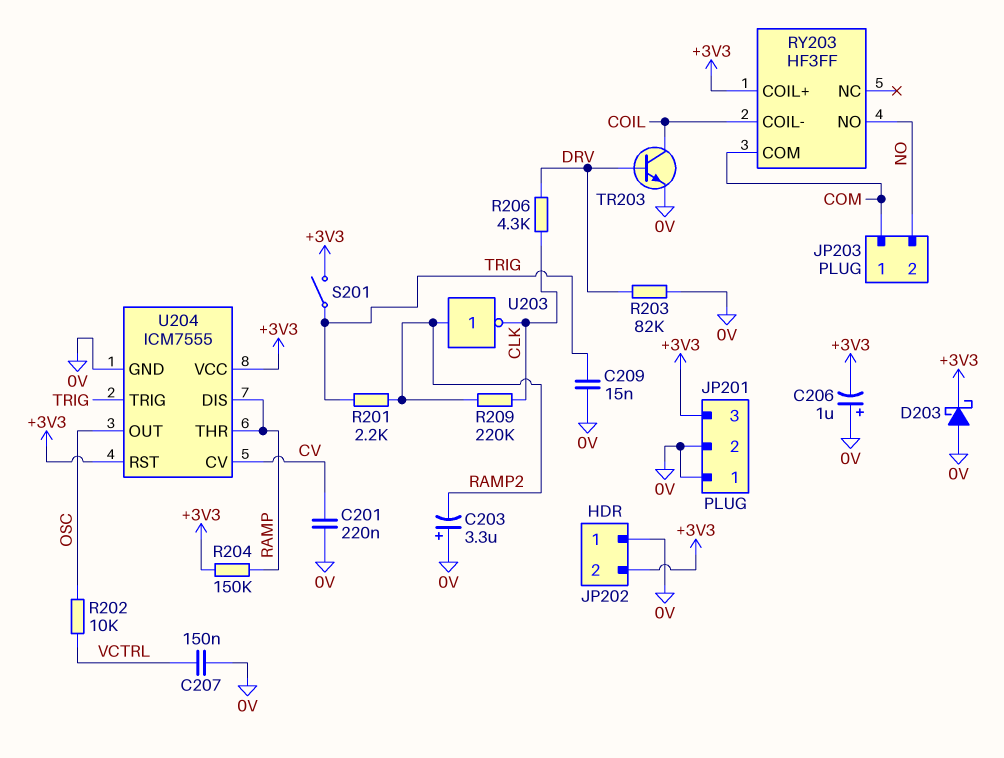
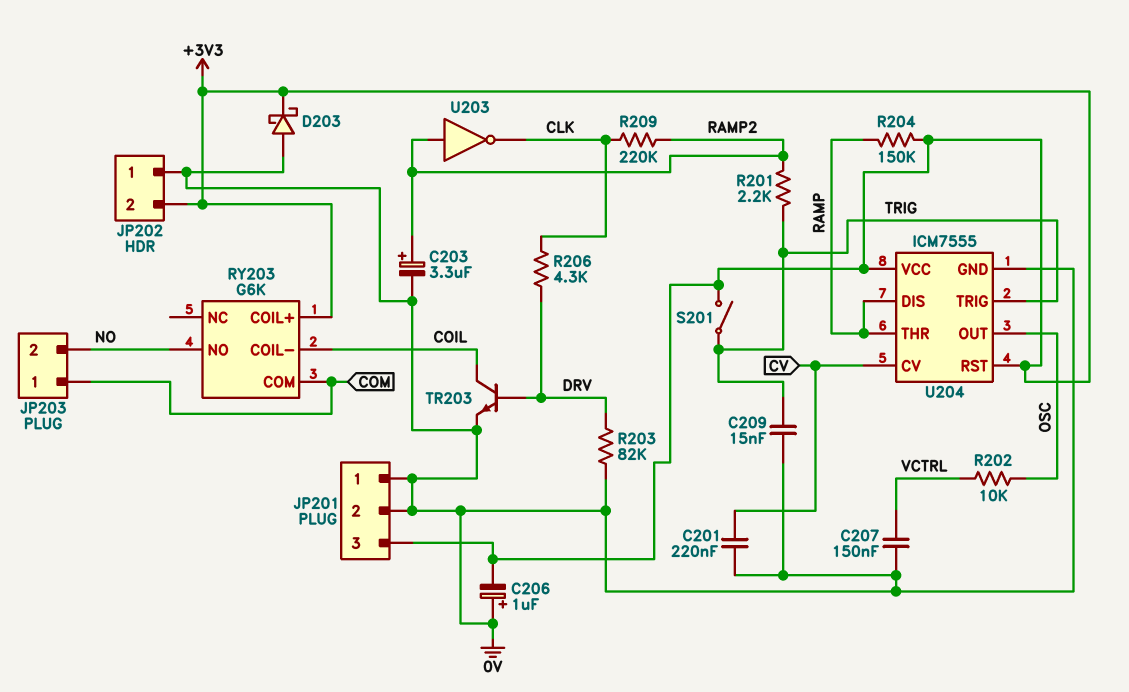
C203: 3.3uF (plus 0V, minus RAMP2) -> 3.3uF (plus RAMP2, minus 0V)
RY203: HF3FF -> G6K

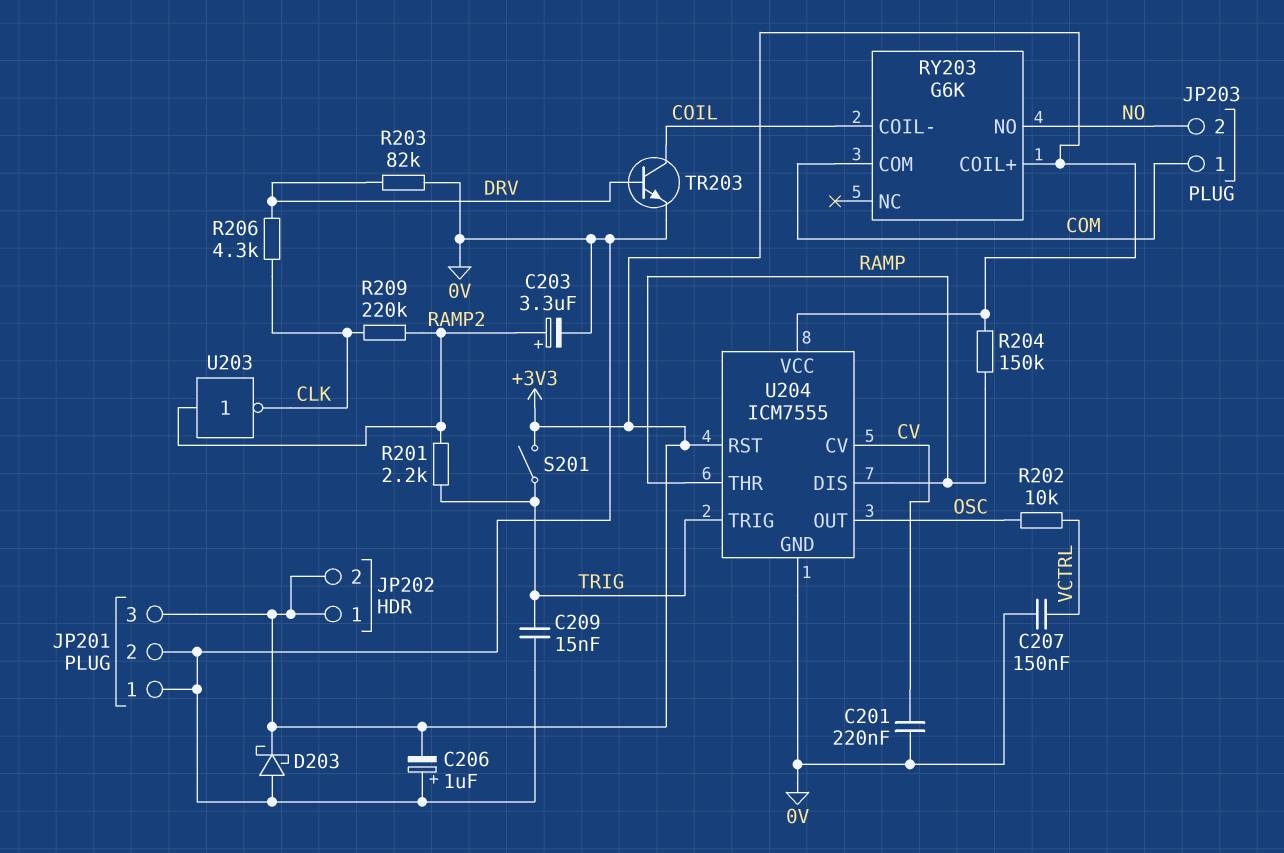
JP202 pin 1: 0V -> +3V3

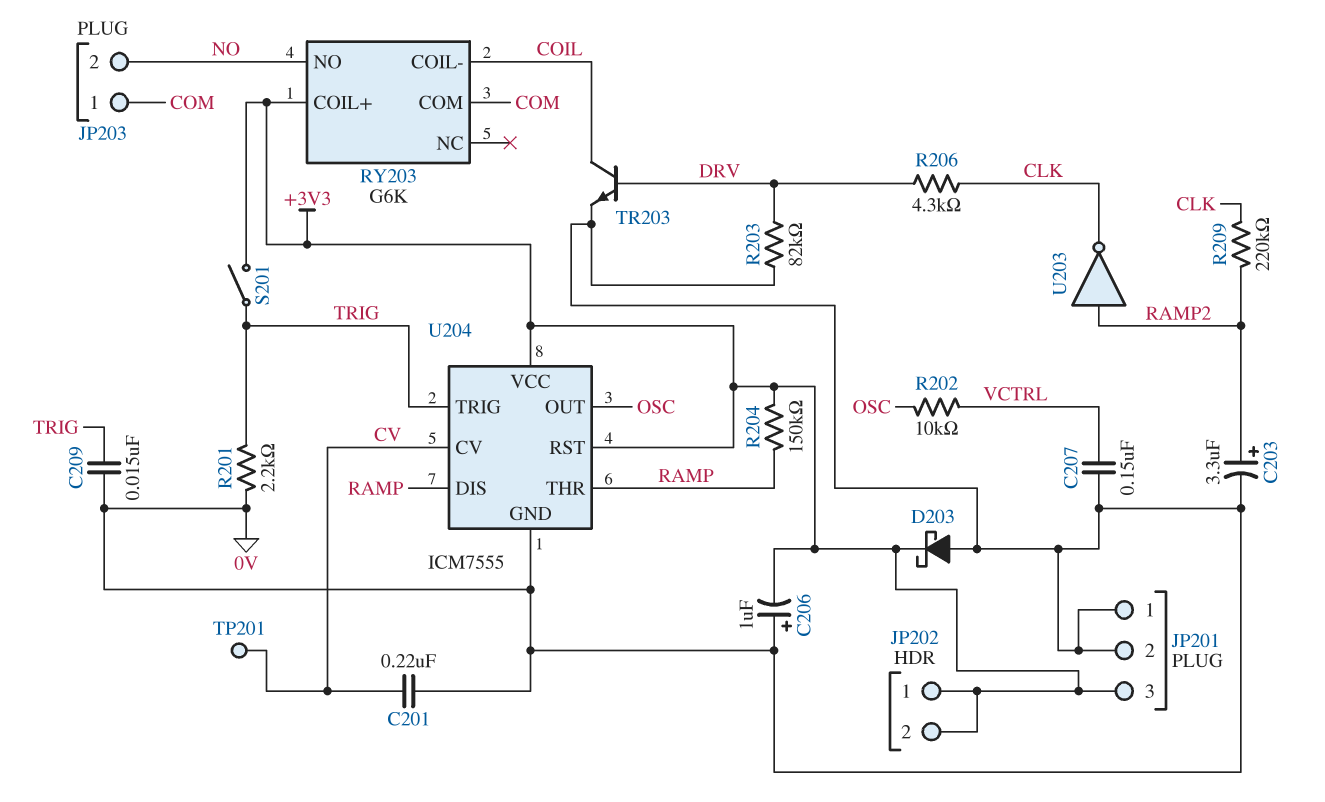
R201: 2.2k (RAMP2, TRIG) -> 2.2k (0V, TRIG)
TP201: none -> test point (CV)

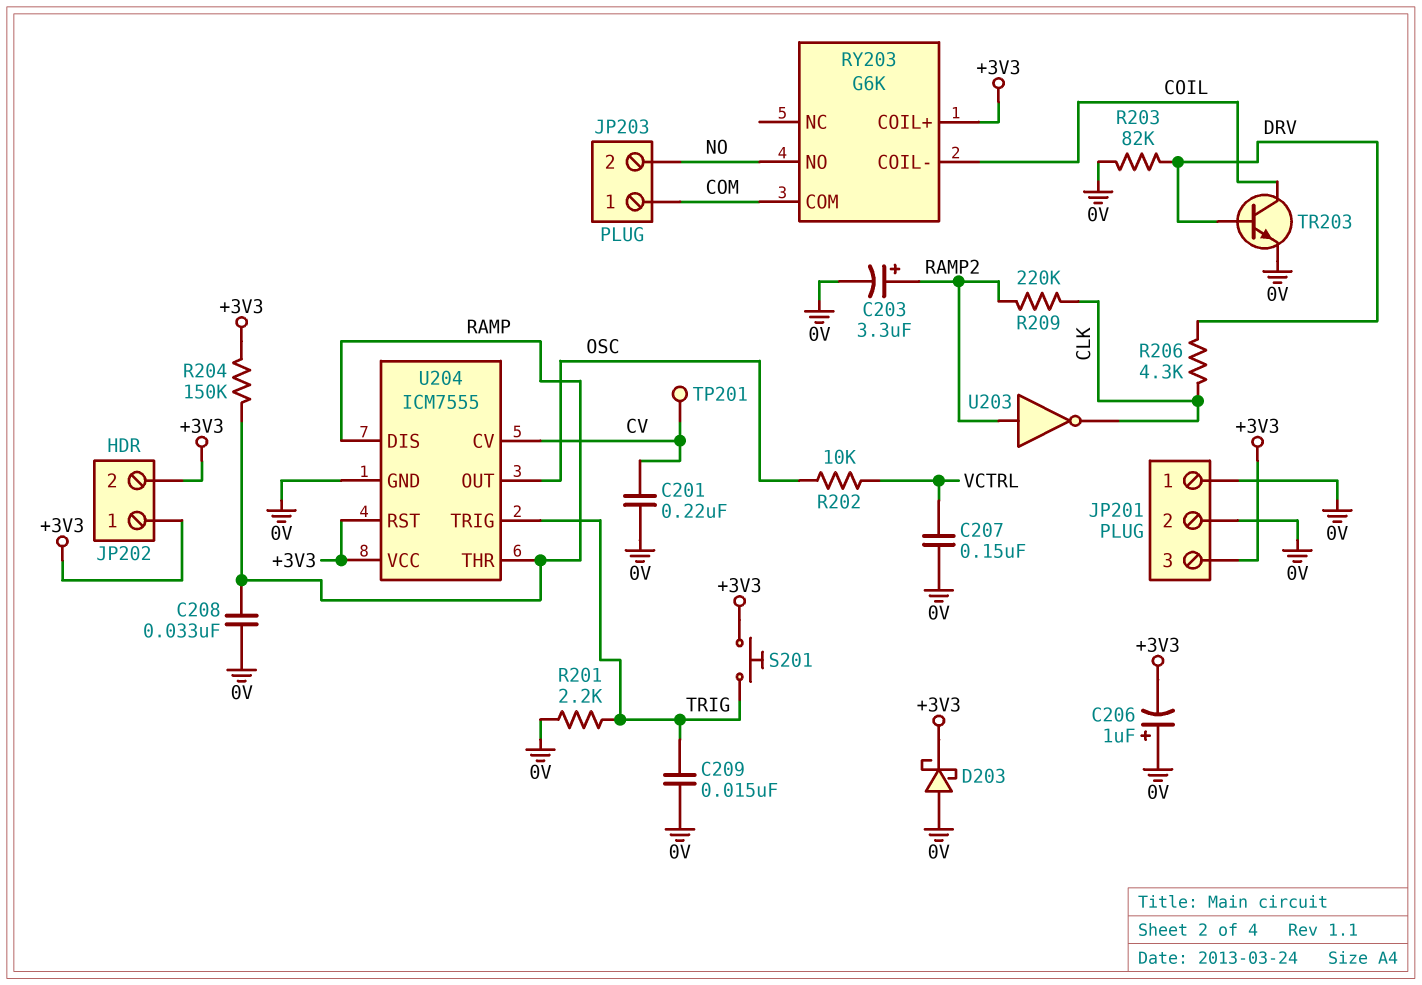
C208: none -> 33nF (0V, RAMP)
S201: switch (+3V3, TRIG) -> button (+3V3, TRIG)

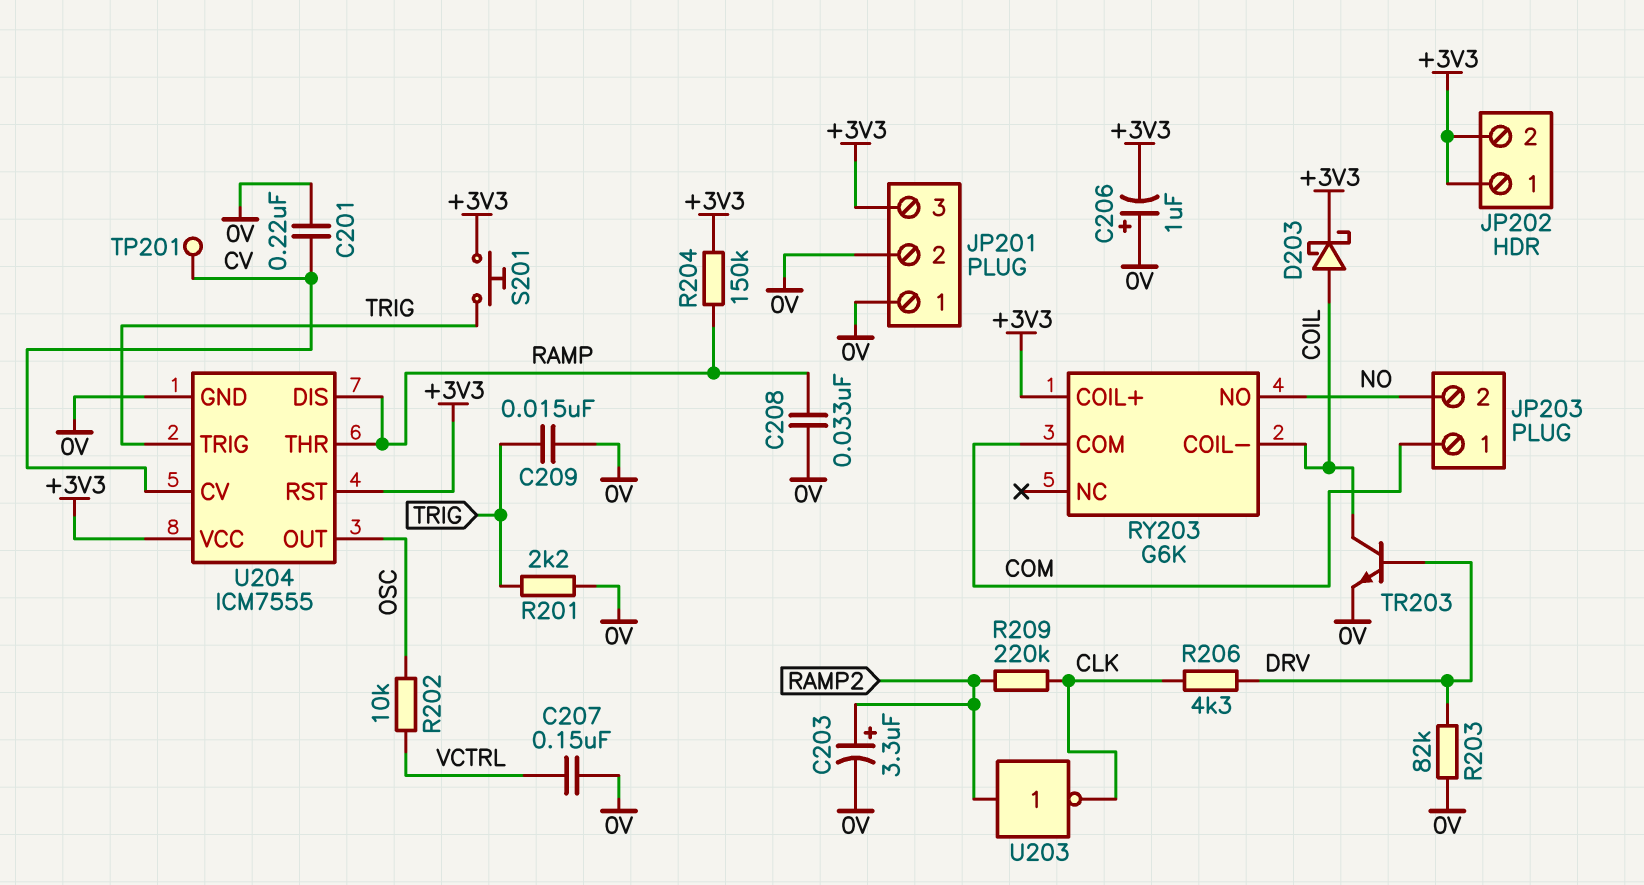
D203: schottky (A 0V, K +3V3) -> schottky (A COIL, K +3V3)

